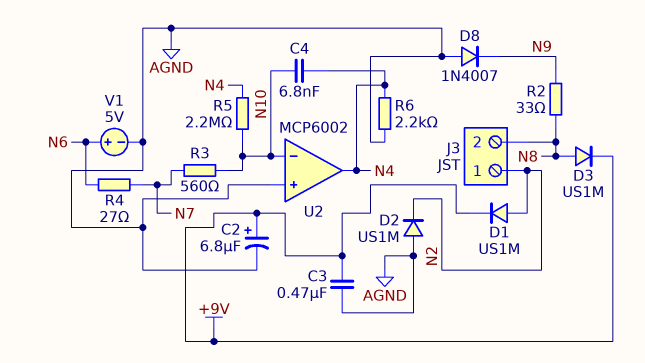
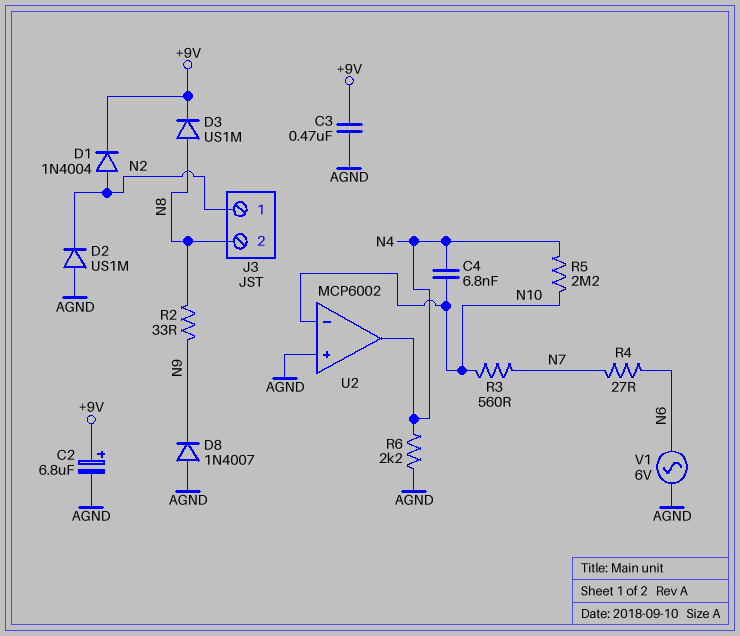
D1: diode US1M (A N2, K +9V) -> diode 1N4004 (A N2, K +9V)
V1: 5V (plus N6, minus AGND) -> AC 6V (AGND, N6)

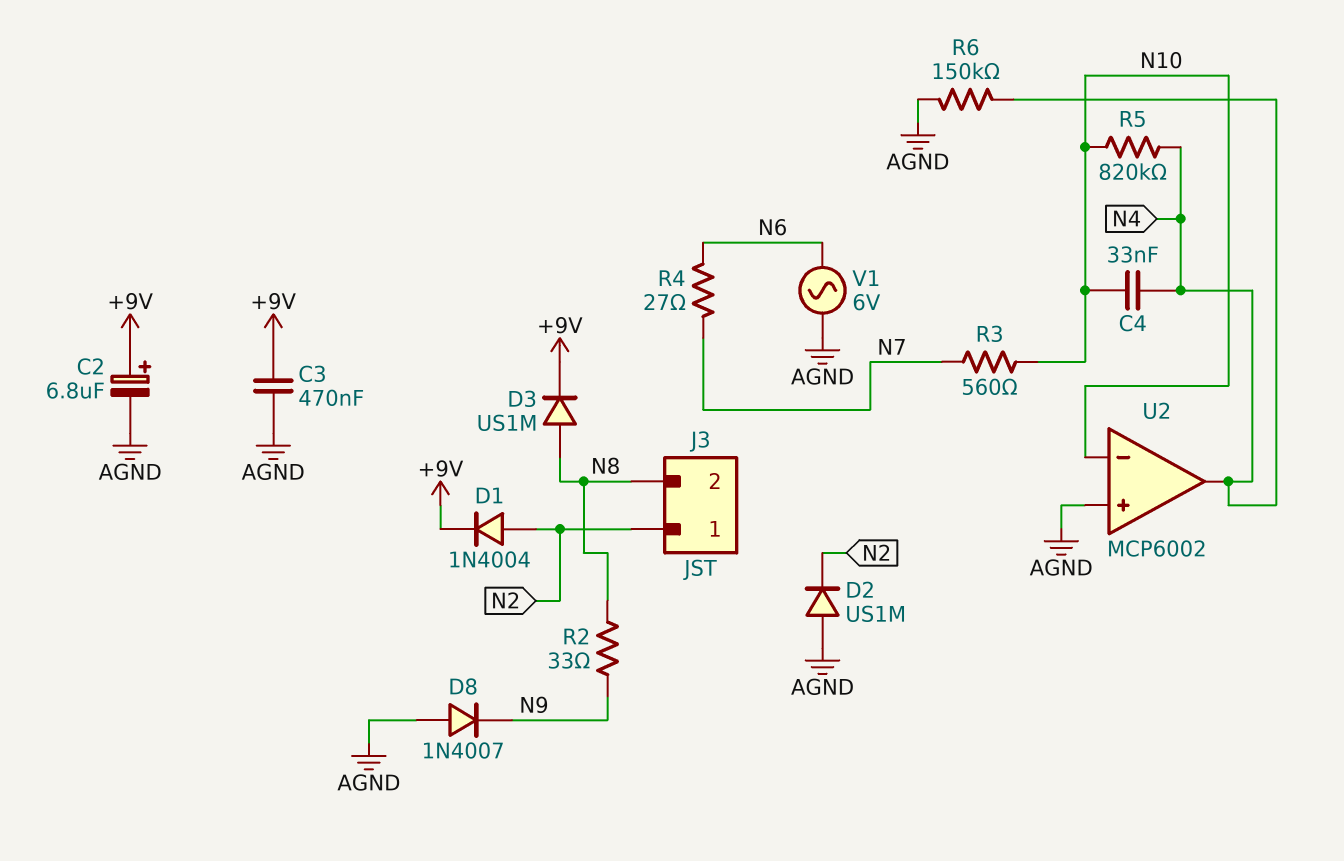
C4: 6.8nF (N4, N10) -> 33nF (N4, N10)
R5: 2.2M (N4, N10) -> 820k (N4, N10)
R6: 2.2k (AGND, N4) -> 150k (AGND, N4)

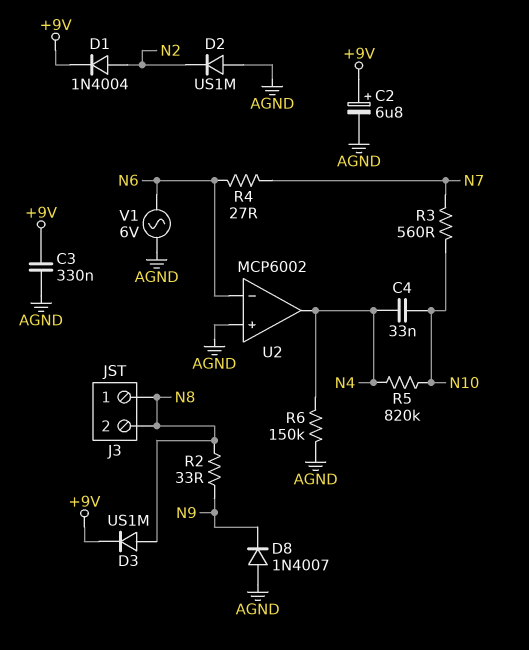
C3: 470nF (+9V, AGND) -> 330nF (+9V, AGND)
J3 pin 1: N2 -> N8
U2 pin in-: N10 -> N6

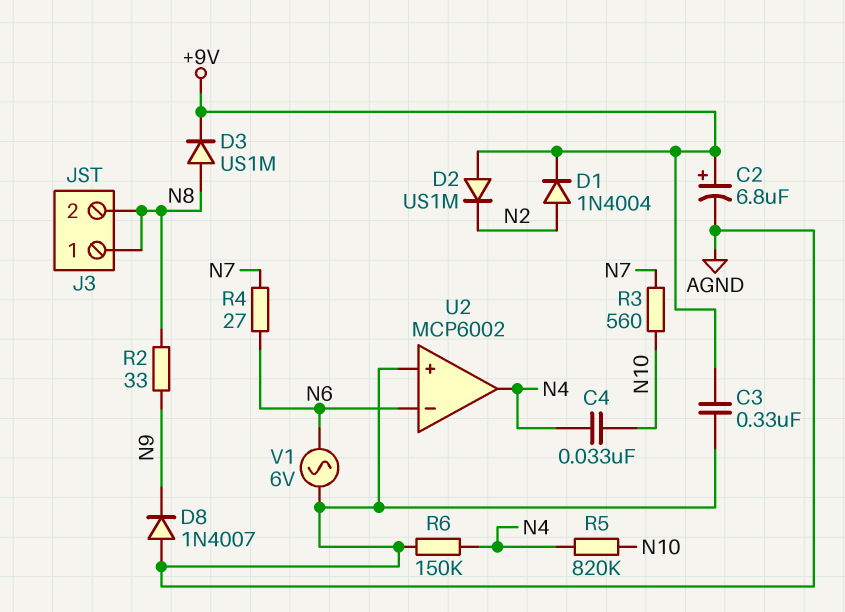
D2: diode US1M (A AGND, K N2) -> diode US1M (A +9V, K N2)

